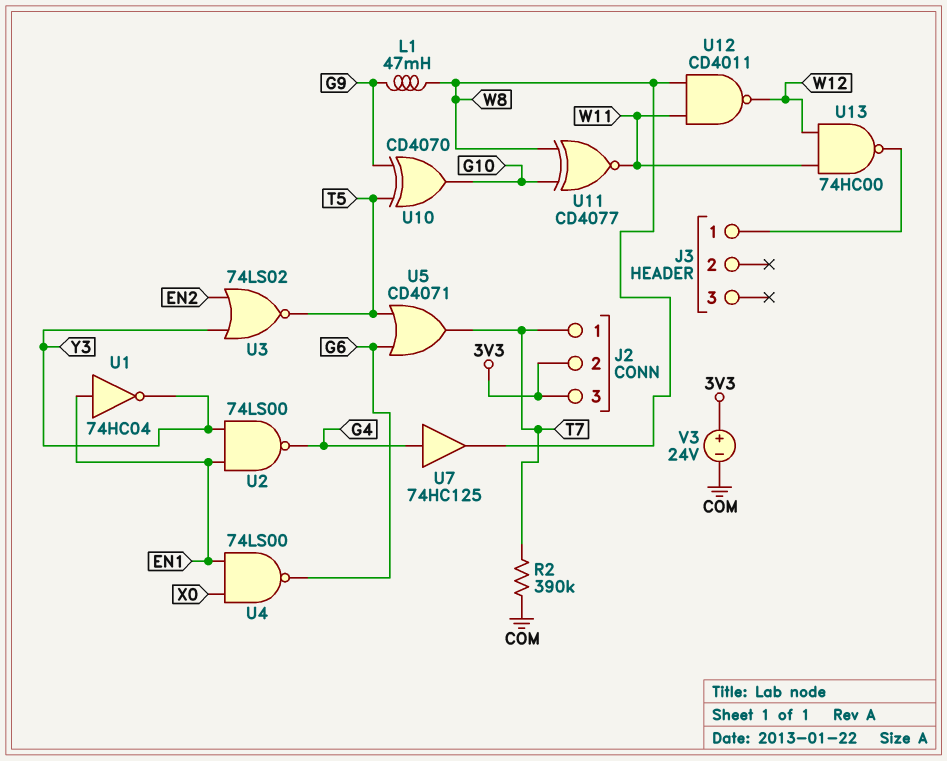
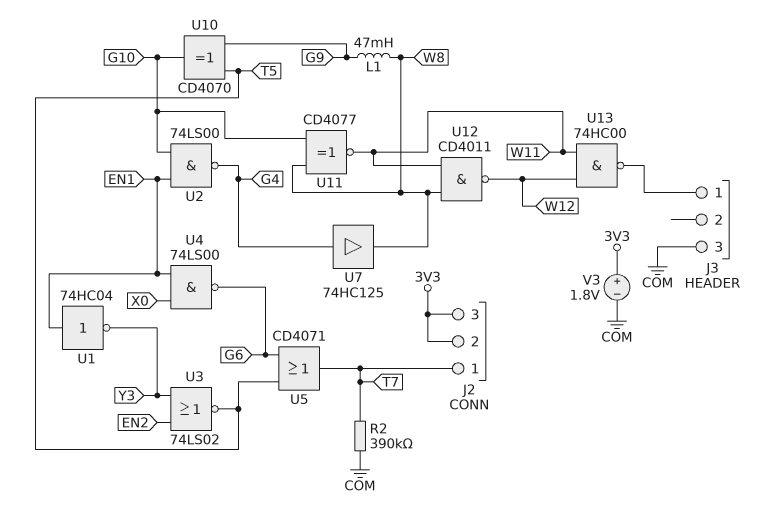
J3 pin 3: none -> COM
U2: NAND 74LS00 (in EN1, in Y3, out G4) -> NAND 74LS00 (in EN1, in G10, out G4)
V3: 24V (plus 3V3, minus COM) -> 1.8V (plus 3V3, minus COM)

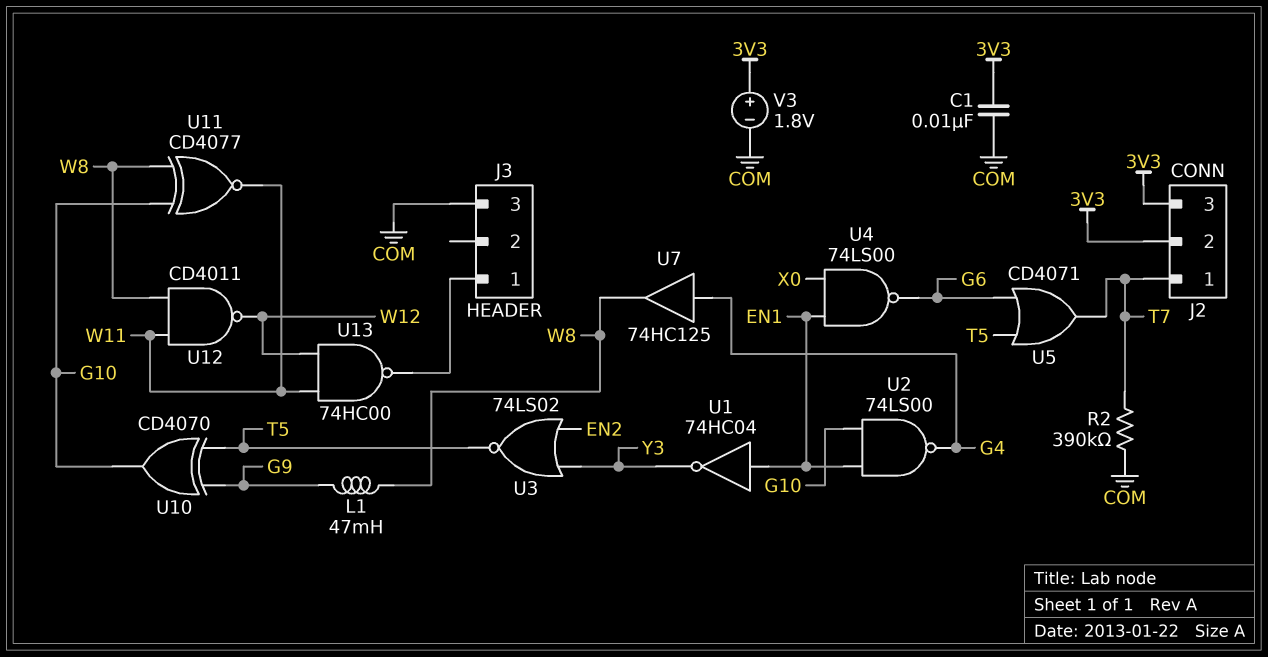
C1: none -> 10nF (3V3, COM)

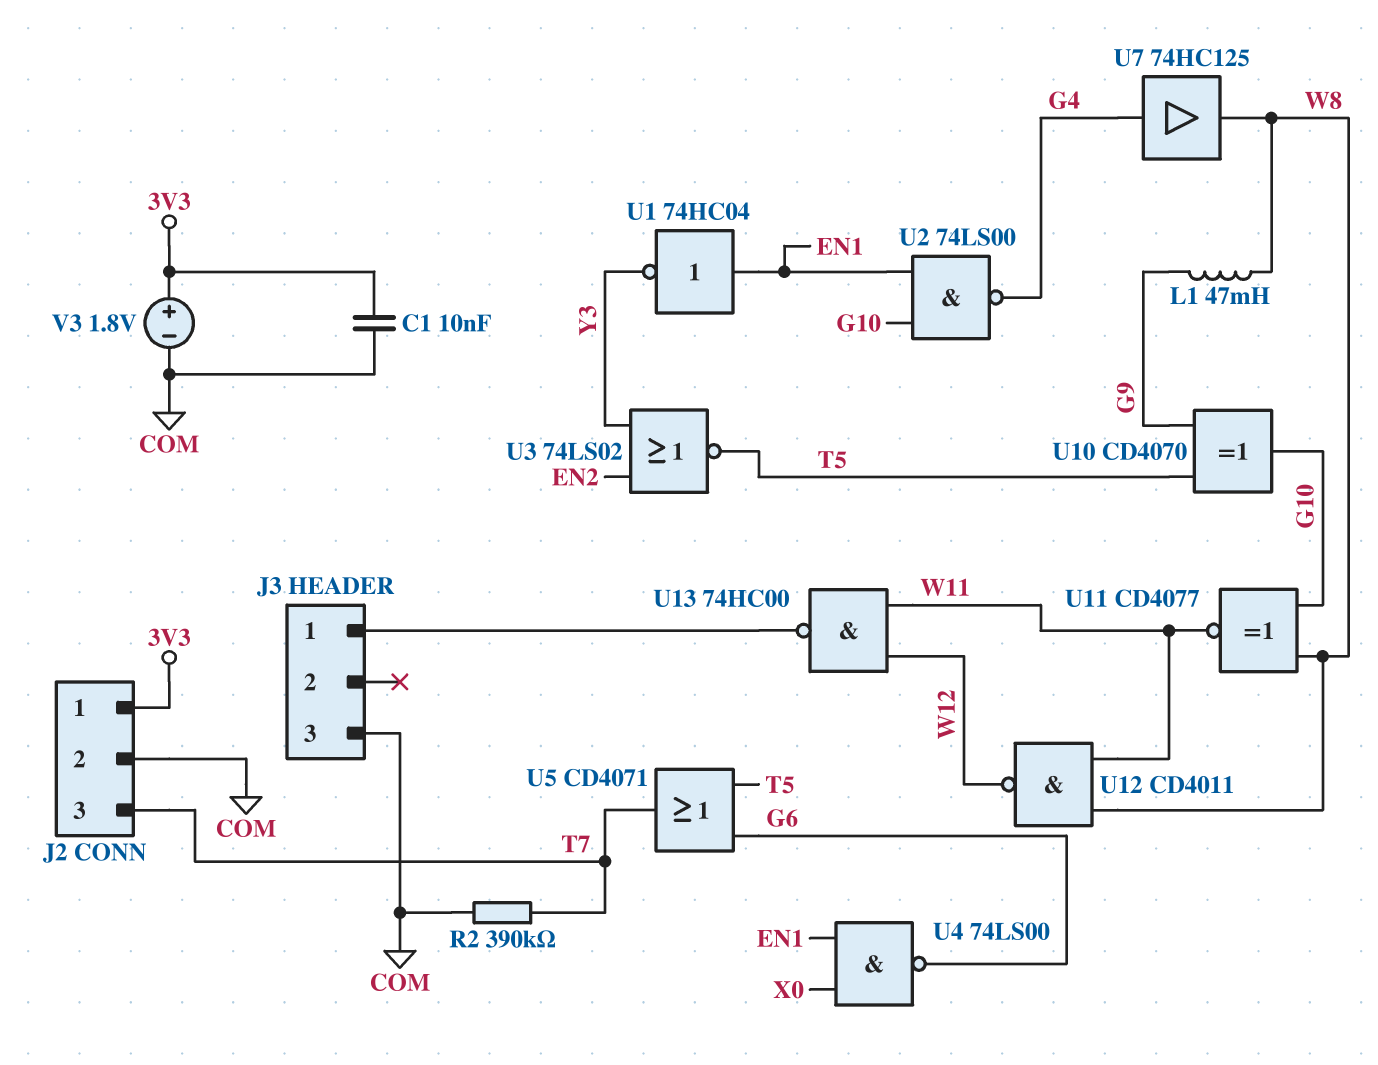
J2 pin 1: T7 -> 3V3
J2 pin 2: 3V3 -> COM
J2 pin 3: 3V3 -> T7

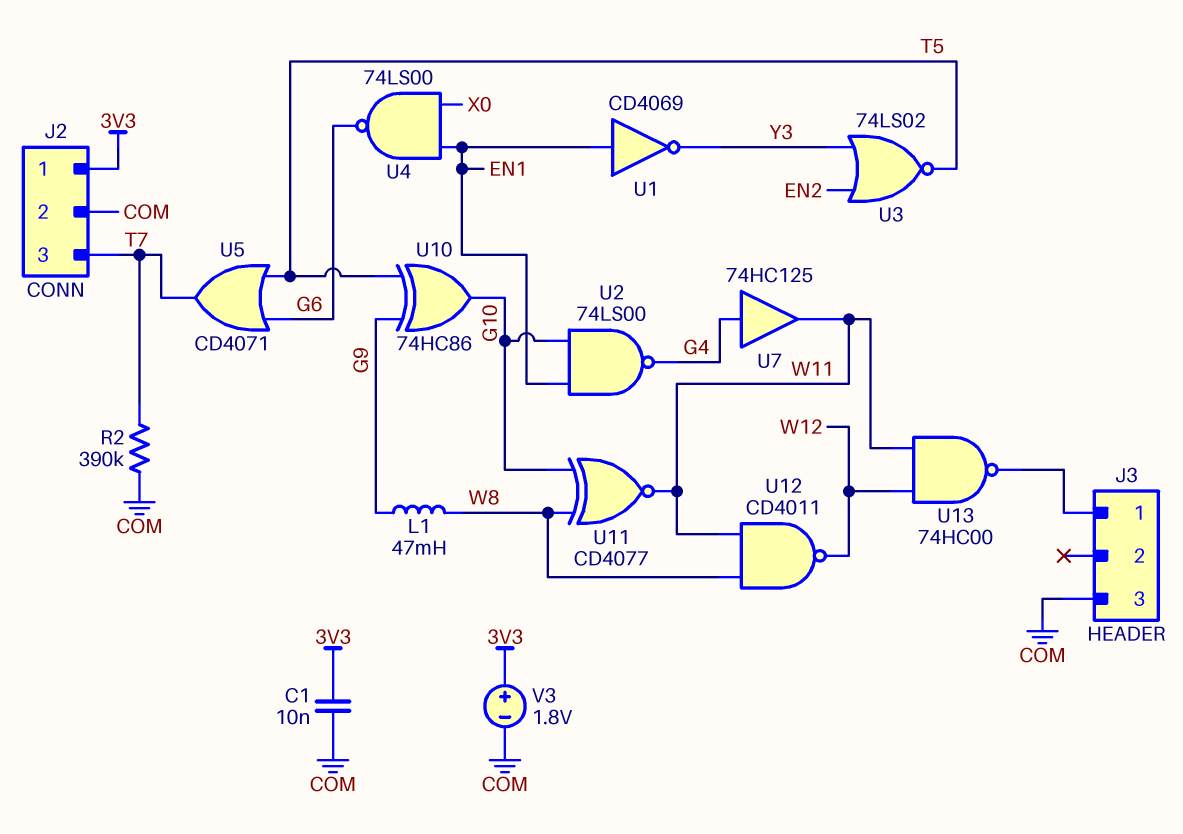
U1: NOT 74HC04 (in EN1, out Y3) -> NOT CD4069 (in EN1, out Y3)
U7: buffer 74HC125 (in G4, out W8) -> buffer 74HC125 (in G4, out W11)
U10: XOR CD4070 (in G9, in T5, out G10) -> XOR 74HC86 (in G9, in T5, out G10)

